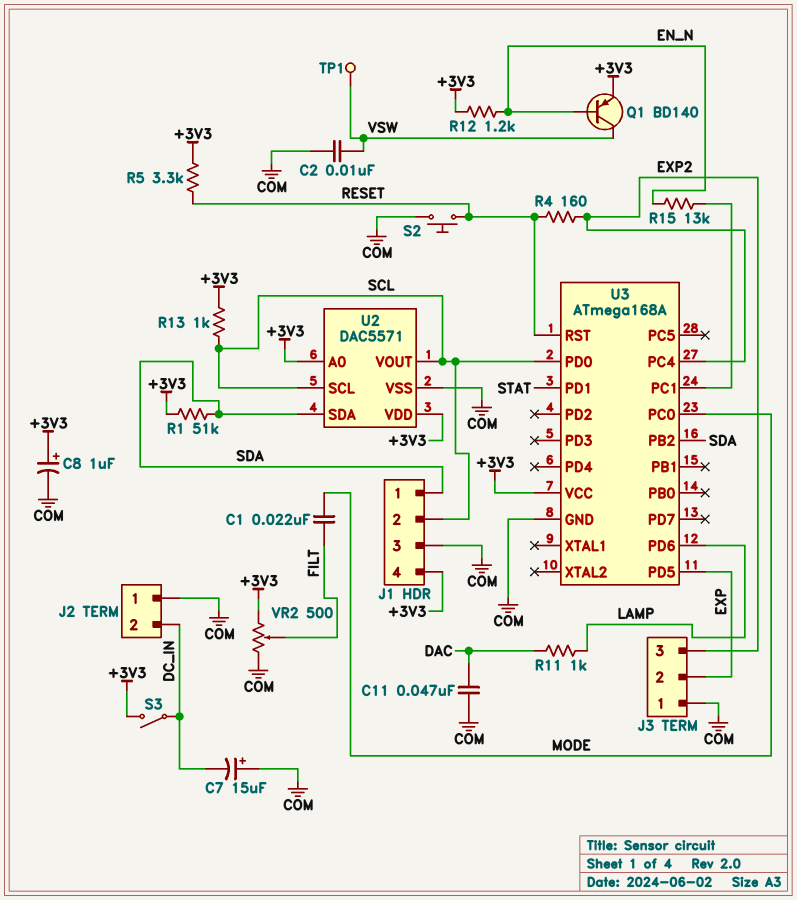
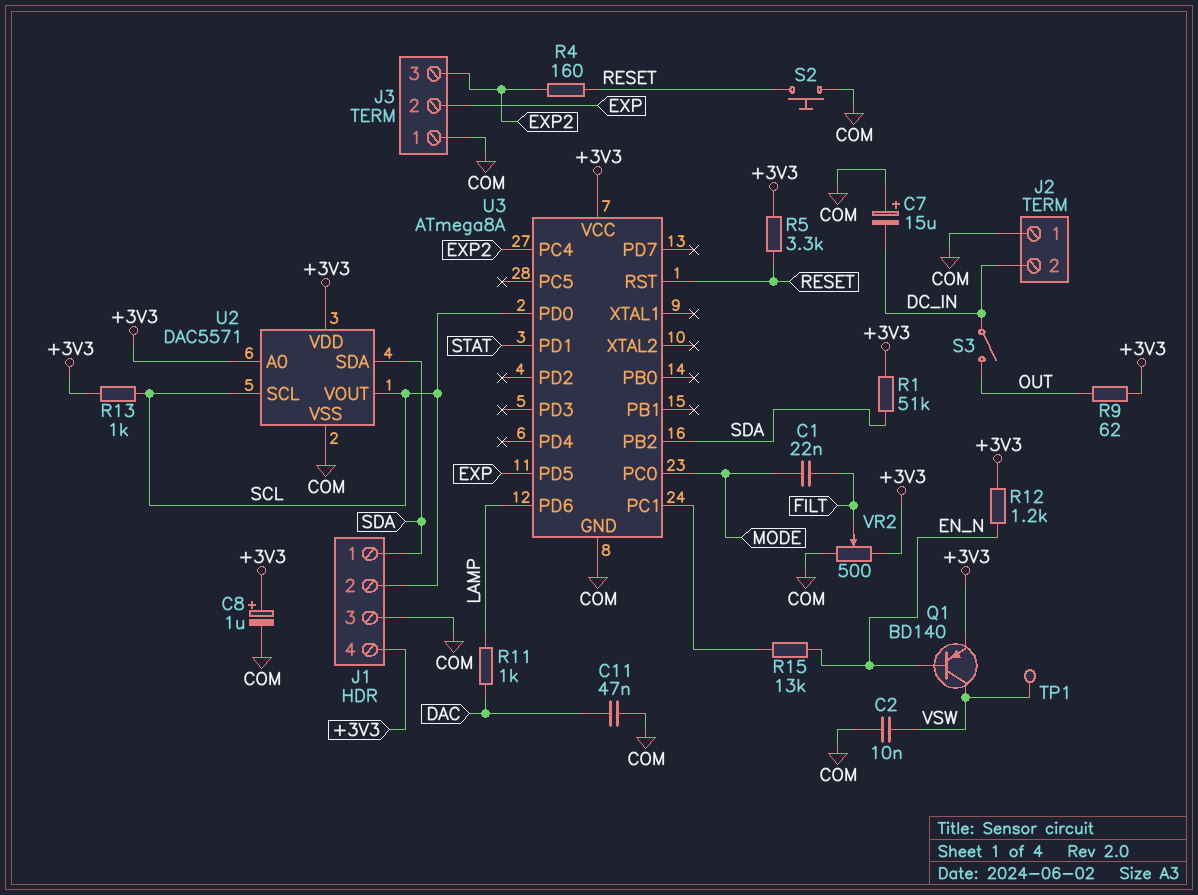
R9: none -> 62 (+3V3, OUT)
S3: switch (+3V3, DC_IN) -> switch (DC_IN, OUT)
U3: ATmega168A -> ATmega8A

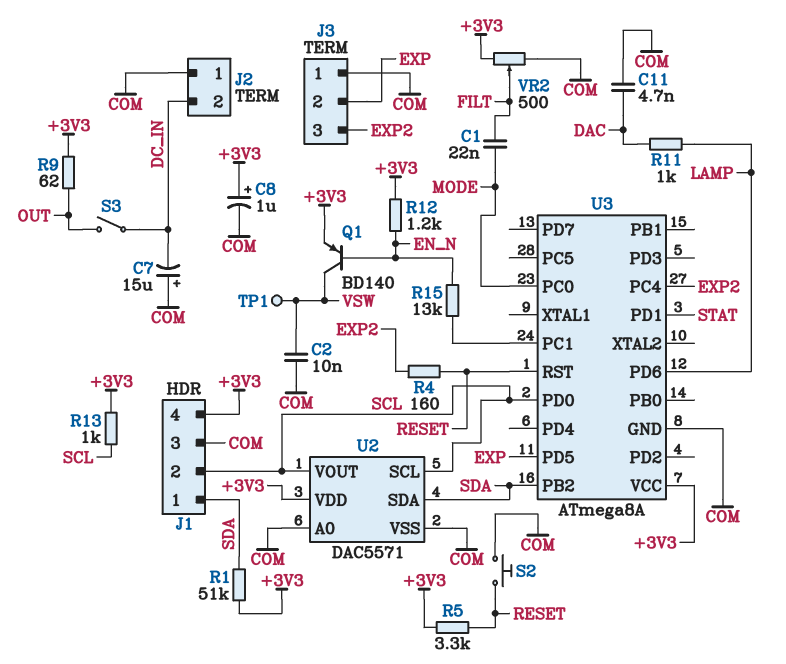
C11: 47nF (COM, DAC) -> 4.7nF (COM, DAC)
U2 pin A0: +3V3 -> COM

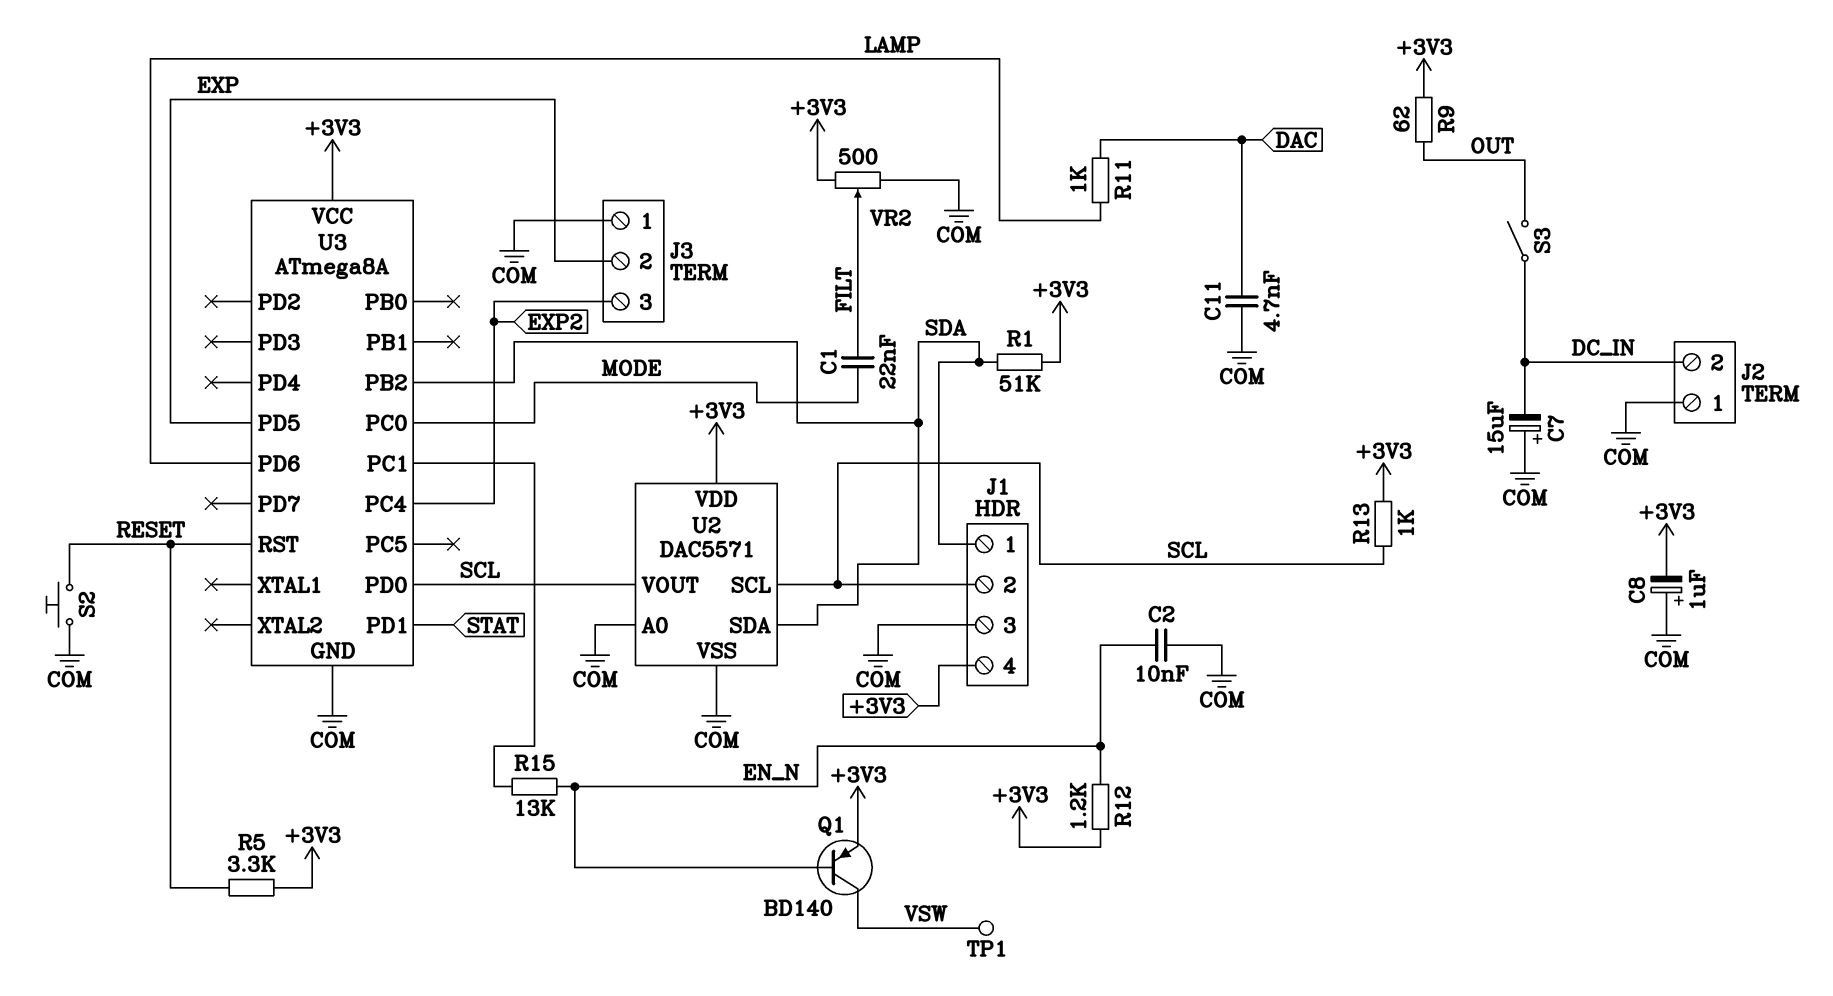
C2: 10nF (COM, VSW) -> 10nF (COM, EN_N)
C8: 1uF (plus +3V3, minus COM) -> 1uF (plus COM, minus +3V3)
R4: 160 (EXP2, RESET) -> none

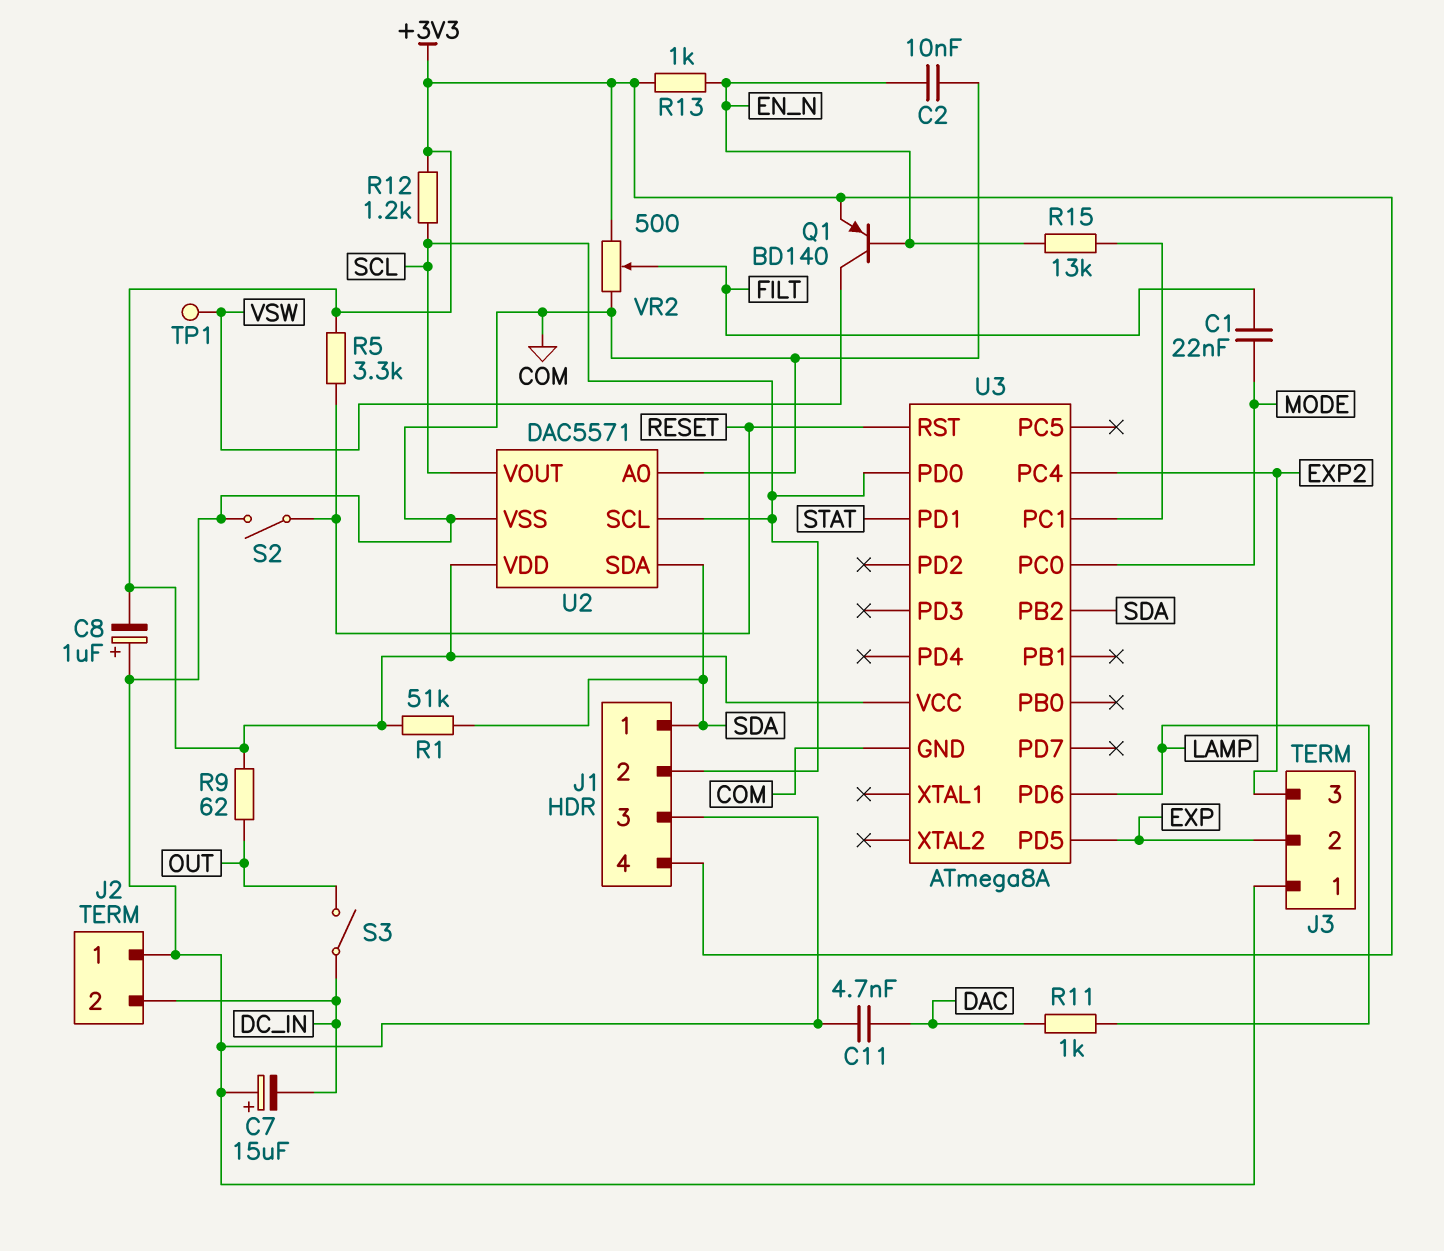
R12: 1.2k (+3V3, EN_N) -> 1.2k (+3V3, SCL)
R13: 1k (+3V3, SCL) -> 1k (+3V3, EN_N)
S2: button (COM, RESET) -> switch (COM, RESET)

